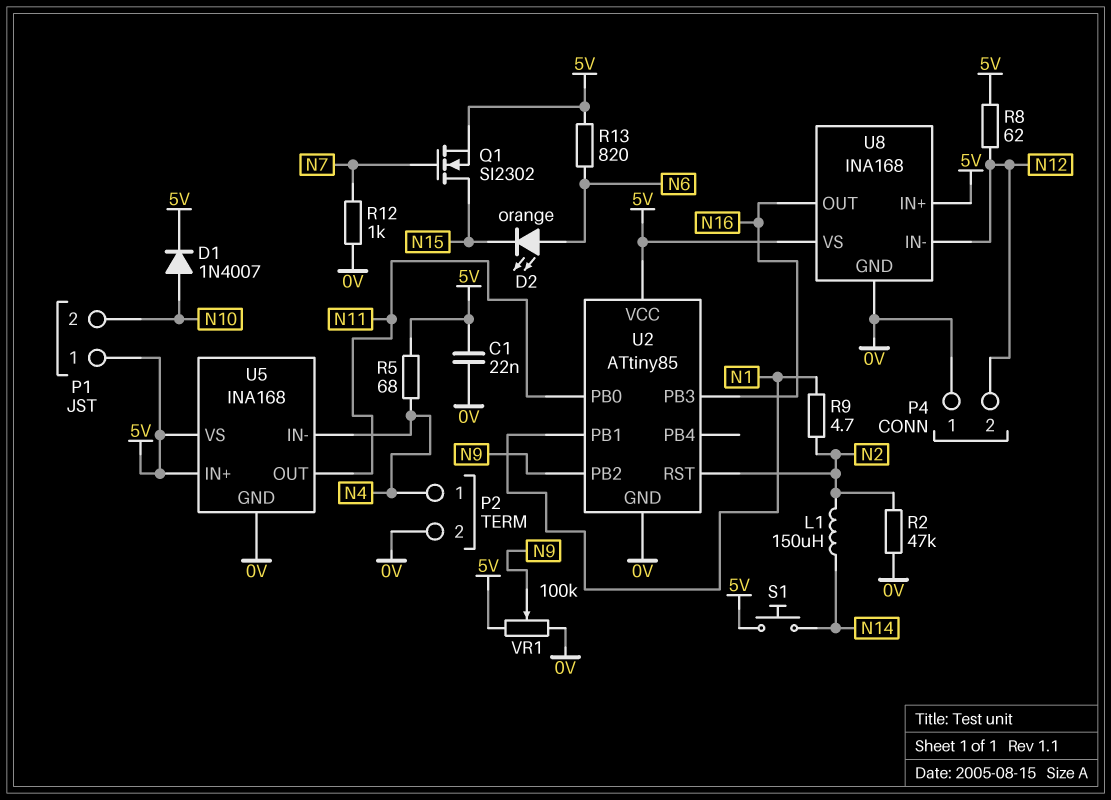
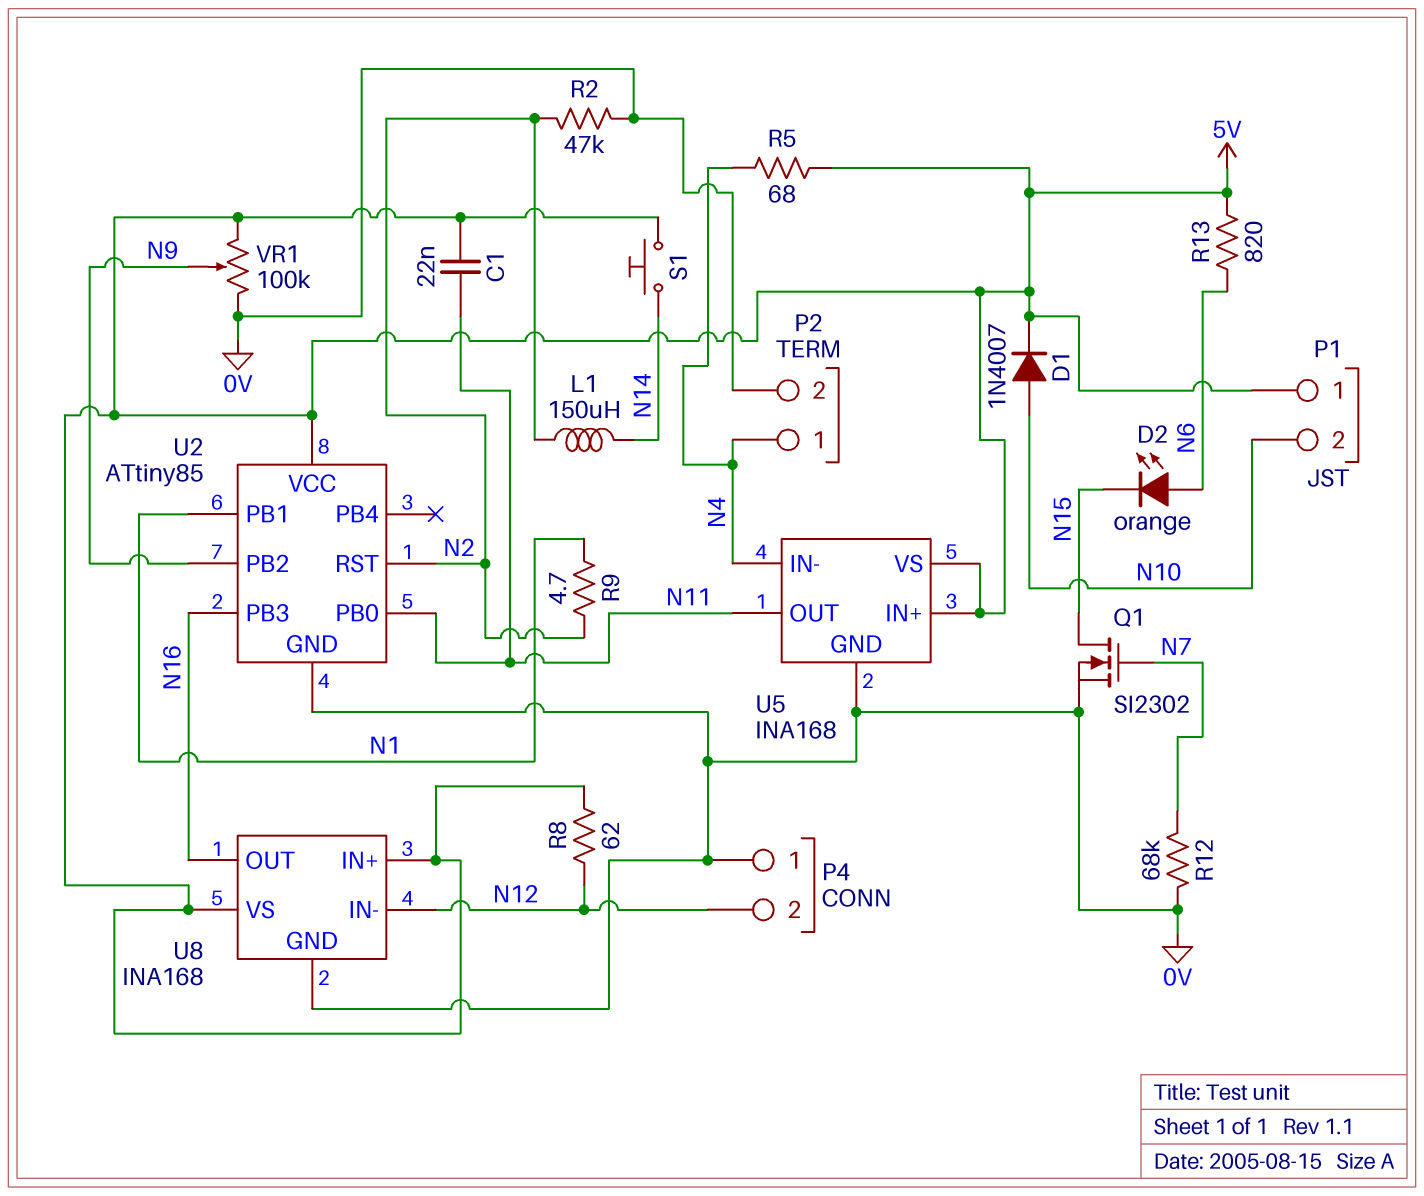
C1: 22nF (0V, 5V) -> 22nF (5V, N11)
Q1: NMOS SI2302 (G N7, D N15, S 5V) -> NMOS SI2302 (G N7, D N15, S 0V)
R12: 1k (0V, N7) -> 68k (0V, N7)

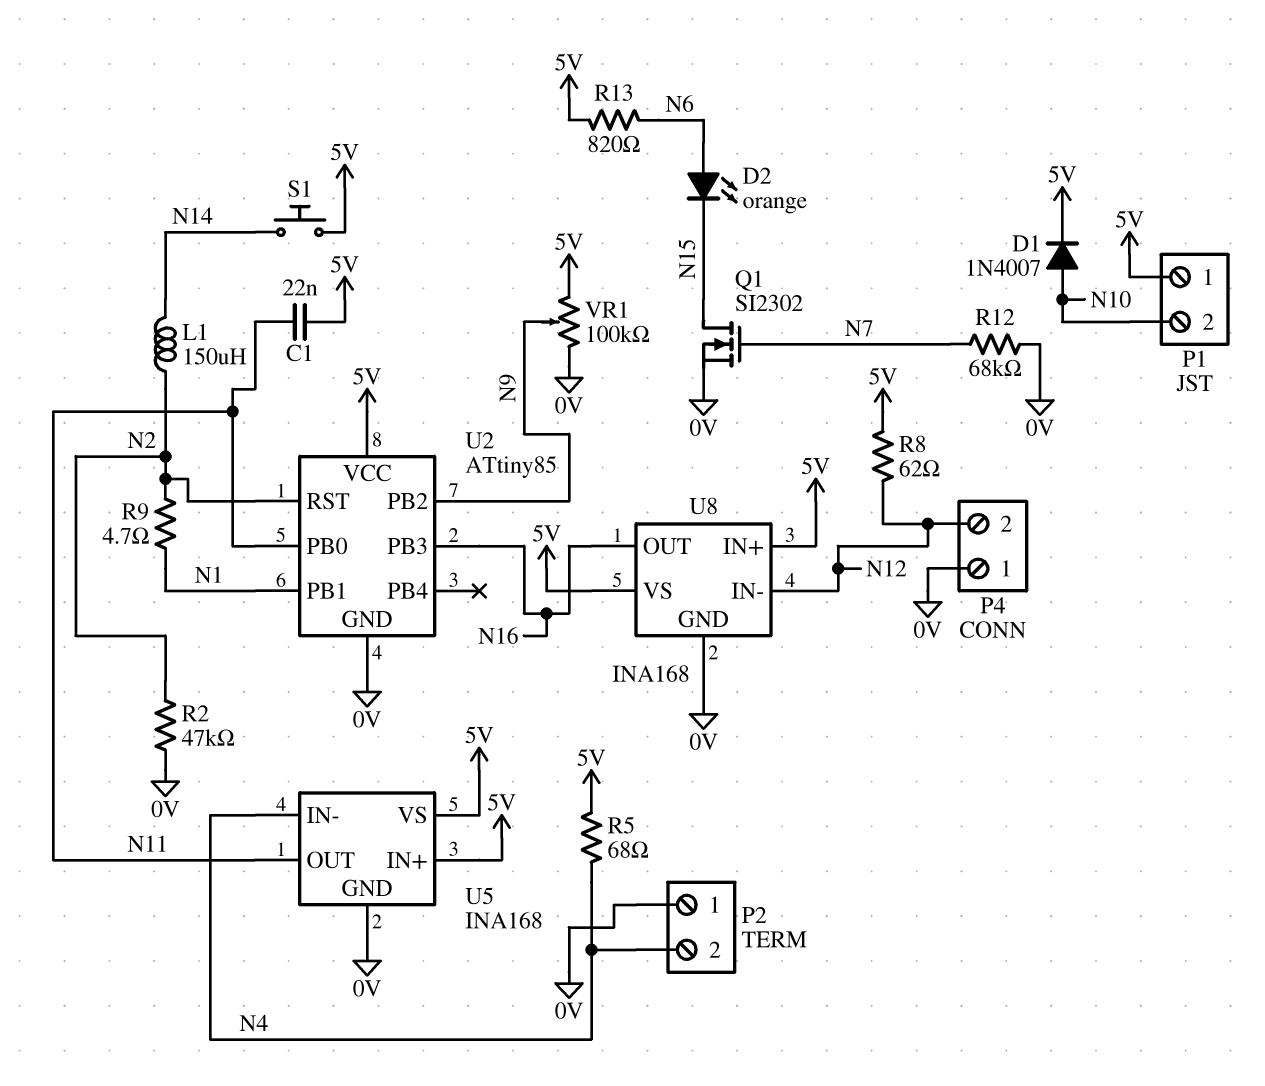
P2 pin 1: N4 -> 0V
P2 pin 2: 0V -> N4

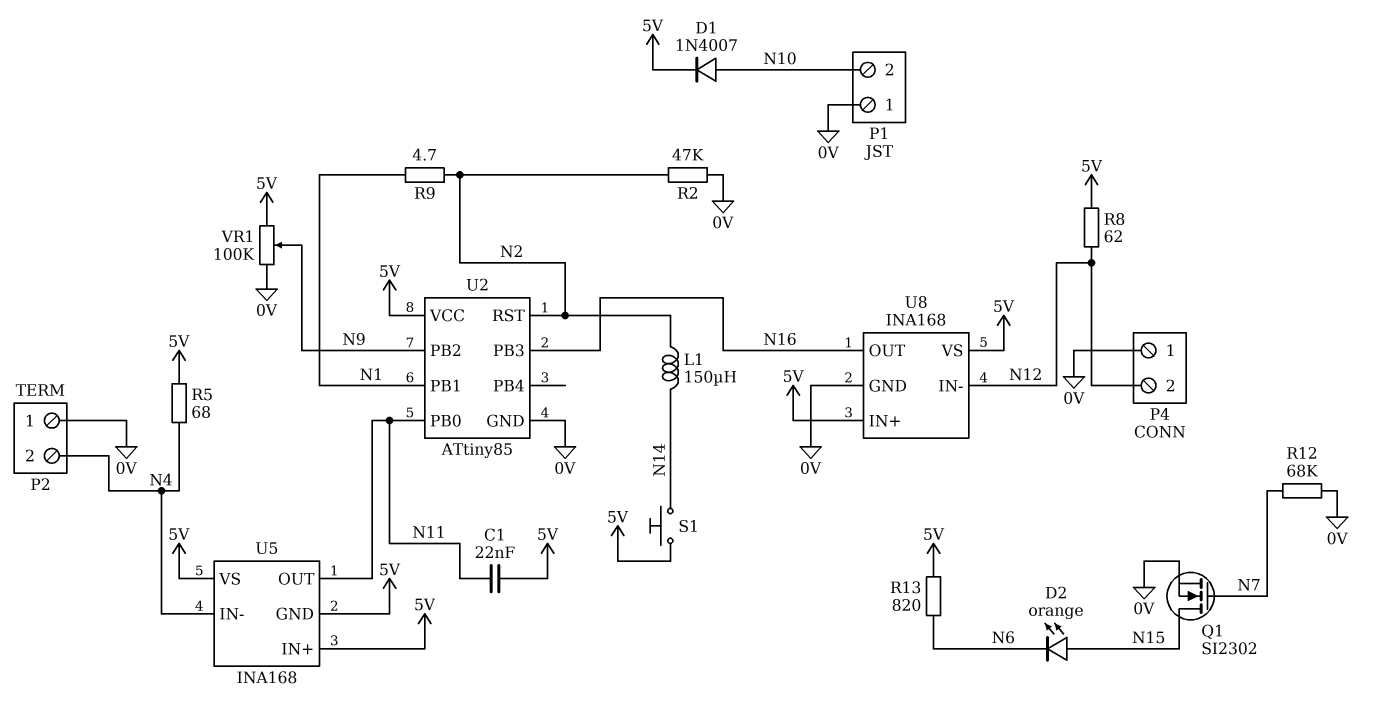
D2: LED orange (A N6, K N15) -> LED orange (A N15, K N6)
P1 pin 1: 5V -> 0V
U5 pin GND: 0V -> 5V

